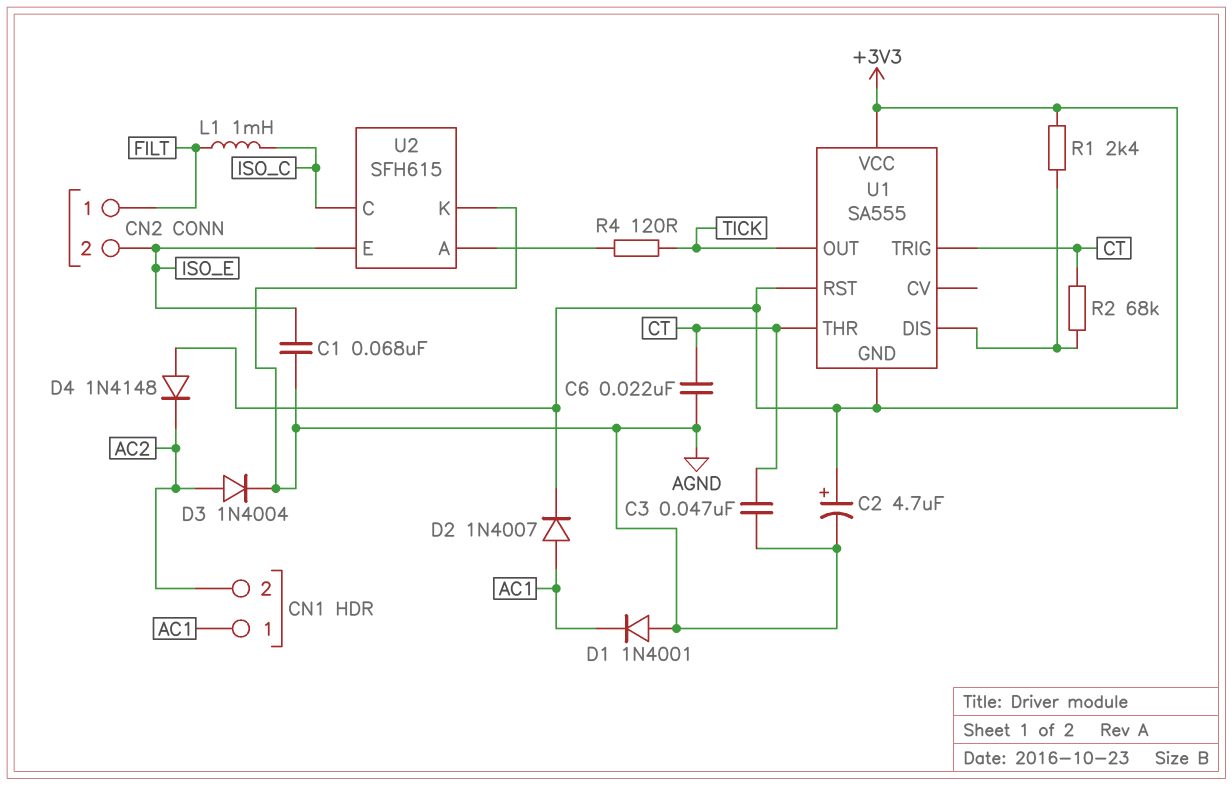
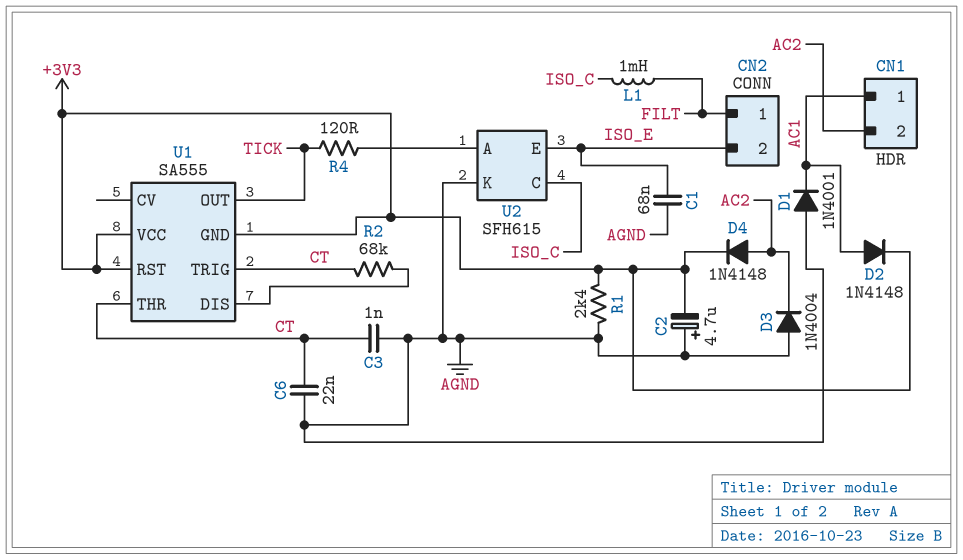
C2: 4.7uF (plus +3V3, minus AGND) -> 4.7uF (plus AGND, minus +3V3)
C3: 47nF (AGND, CT) -> 1nF (AGND, CT)
D2: diode 1N4007 (A AC1, K +3V3) -> diode 1N4148 (A AC1, K +3V3)
D3: diode 1N4004 (A AC2, K AGND) -> diode 1N4004 (A AGND, K AC2)
D4: diode 1N4148 (A +3V3, K AC2) -> diode 1N4148 (A AC2, K +3V3)
R1: 2.4k (+3V3, U1/DIS) -> 2.4k (+3V3, AGND)

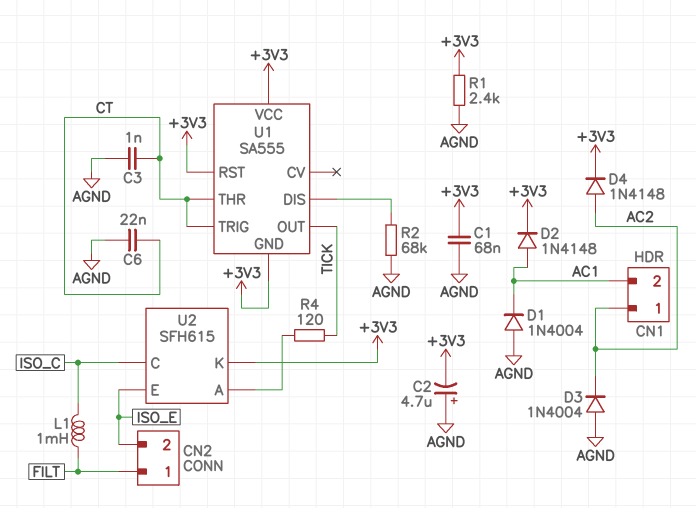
C1: 68nF (AGND, ISO_E) -> 68nF (+3V3, AGND)
CN1 pin 1: AC1 -> AC2
CN1 pin 2: AC2 -> AC1
D1: diode 1N4001 (A AGND, K AC1) -> diode 1N4004 (A AGND, K AC1)
R2: 68k (CT, U1/DIS) -> 68k (AGND, U1/DIS)
U2 pin K: AGND -> +3V3

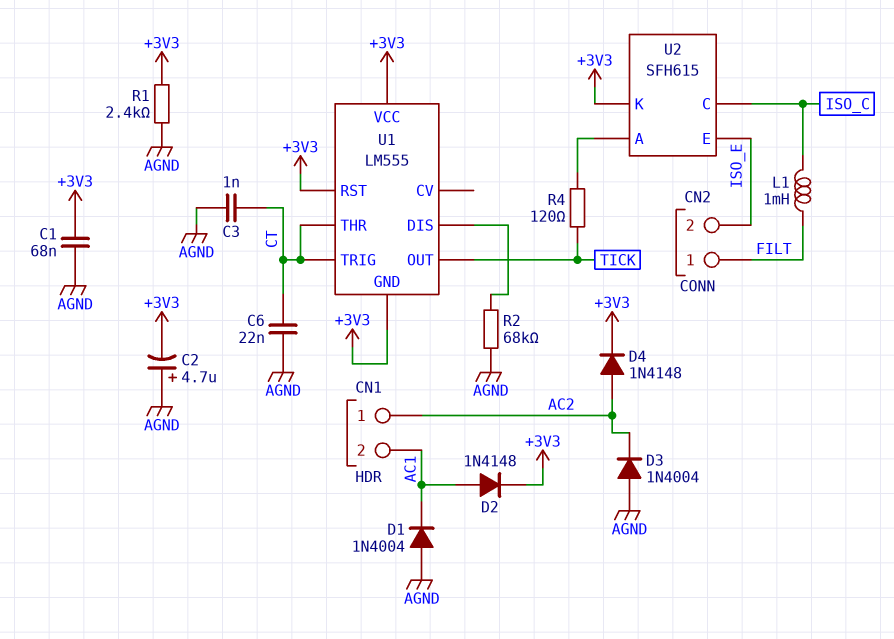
U1: SA555 -> LM555

